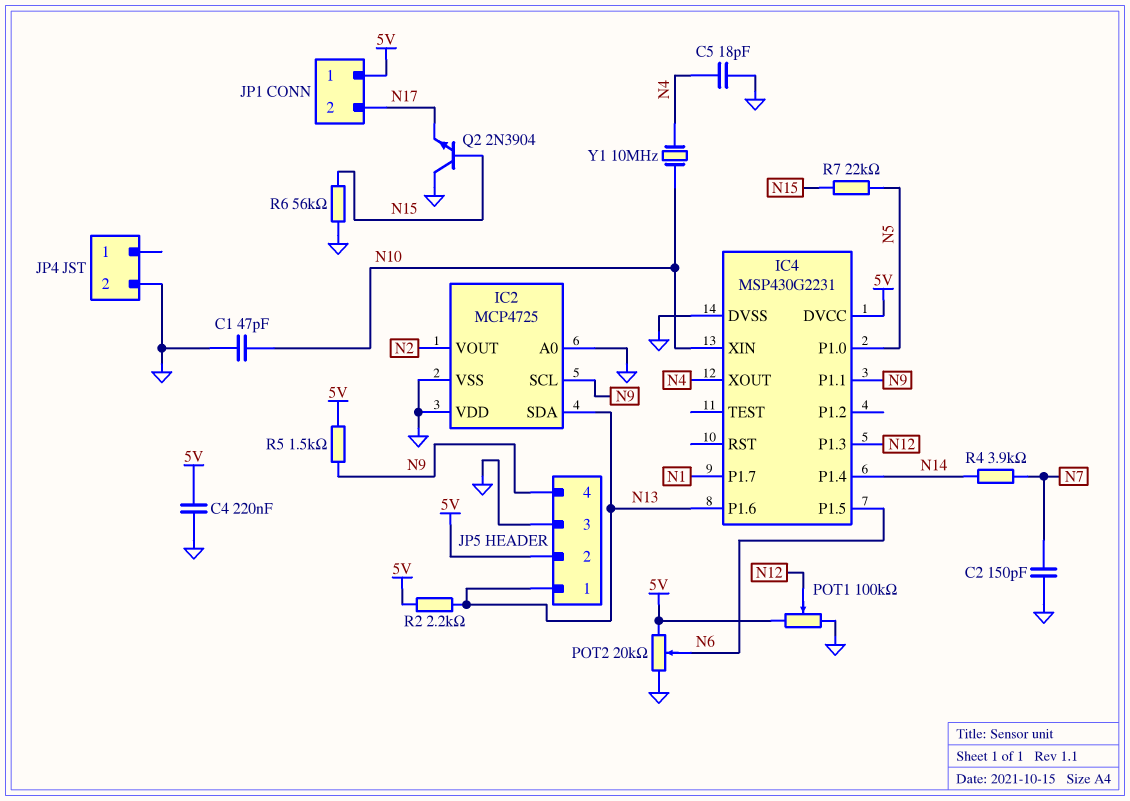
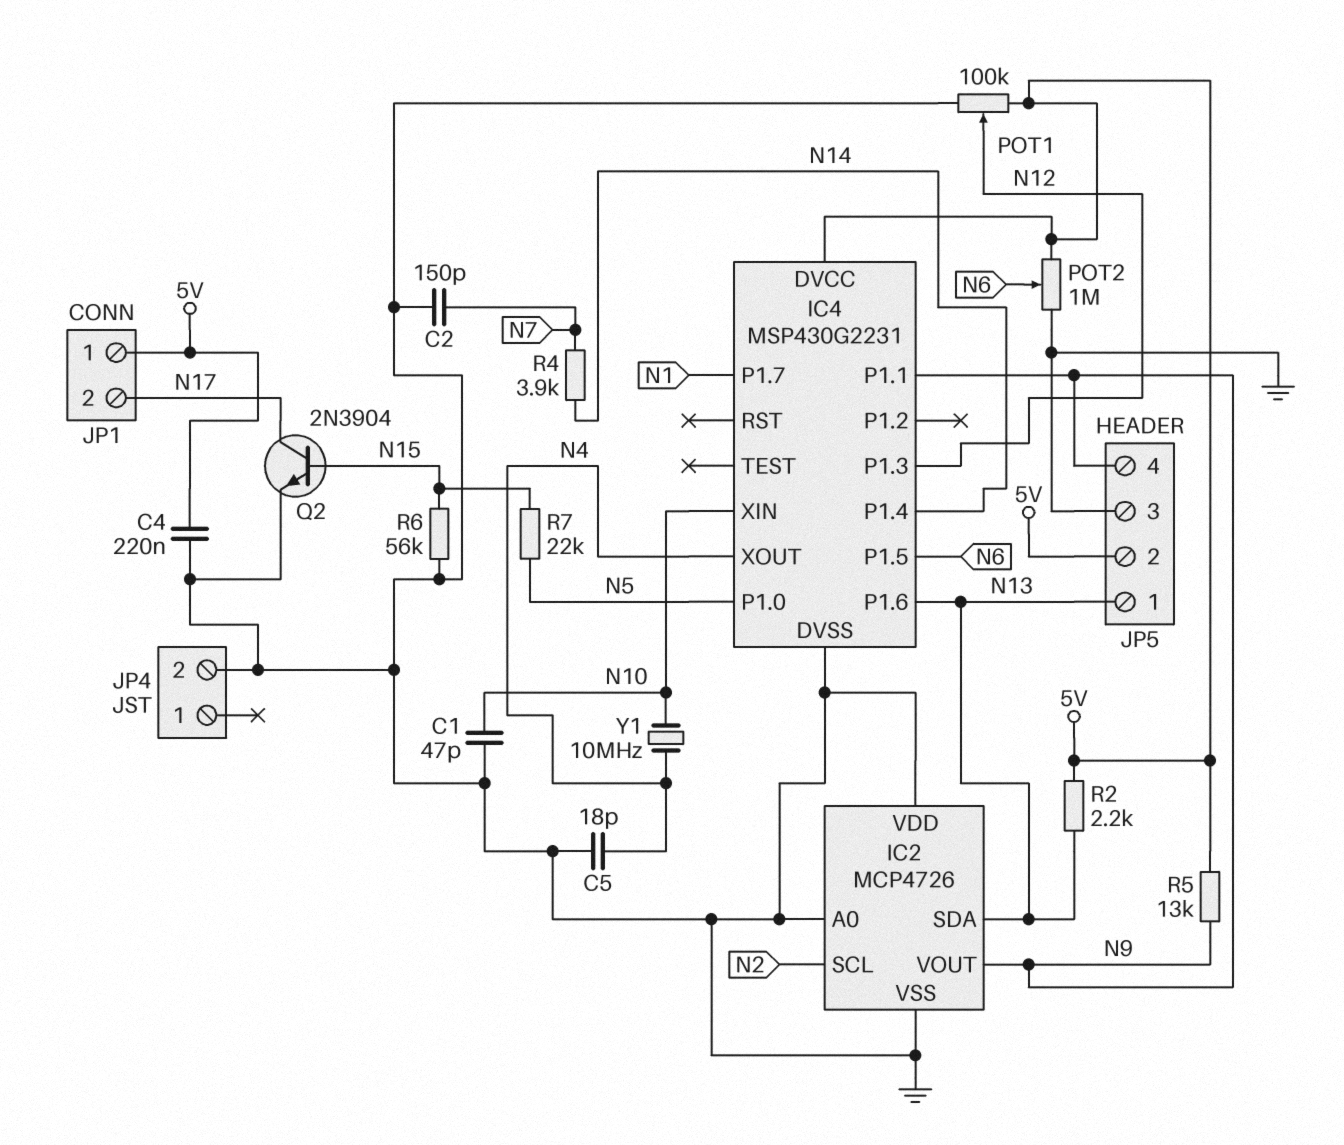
IC2: MCP4725 -> MCP4726
IC2 pin SCL: N9 -> N2
IC2 pin VOUT: N2 -> N9
POT2: 20k (5V, GND, wiper N6) -> 1M (5V, GND, wiper N6)
Q2: NPN 2N3904 (B N15, C GND, E N17) -> NPN 2N3904 (B N15, C N17, E GND)
R5: 1.5k (5V, N9) -> 13k (5V, N9)

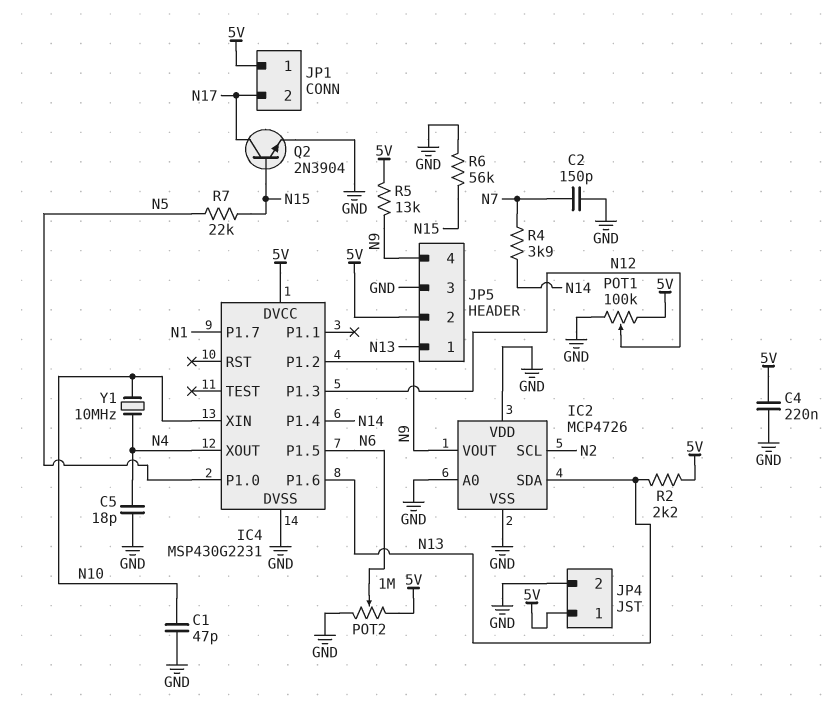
IC4 pin P1.1: N9 -> none
IC4 pin P1.2: none -> N9
JP4 pin 1: none -> 5V

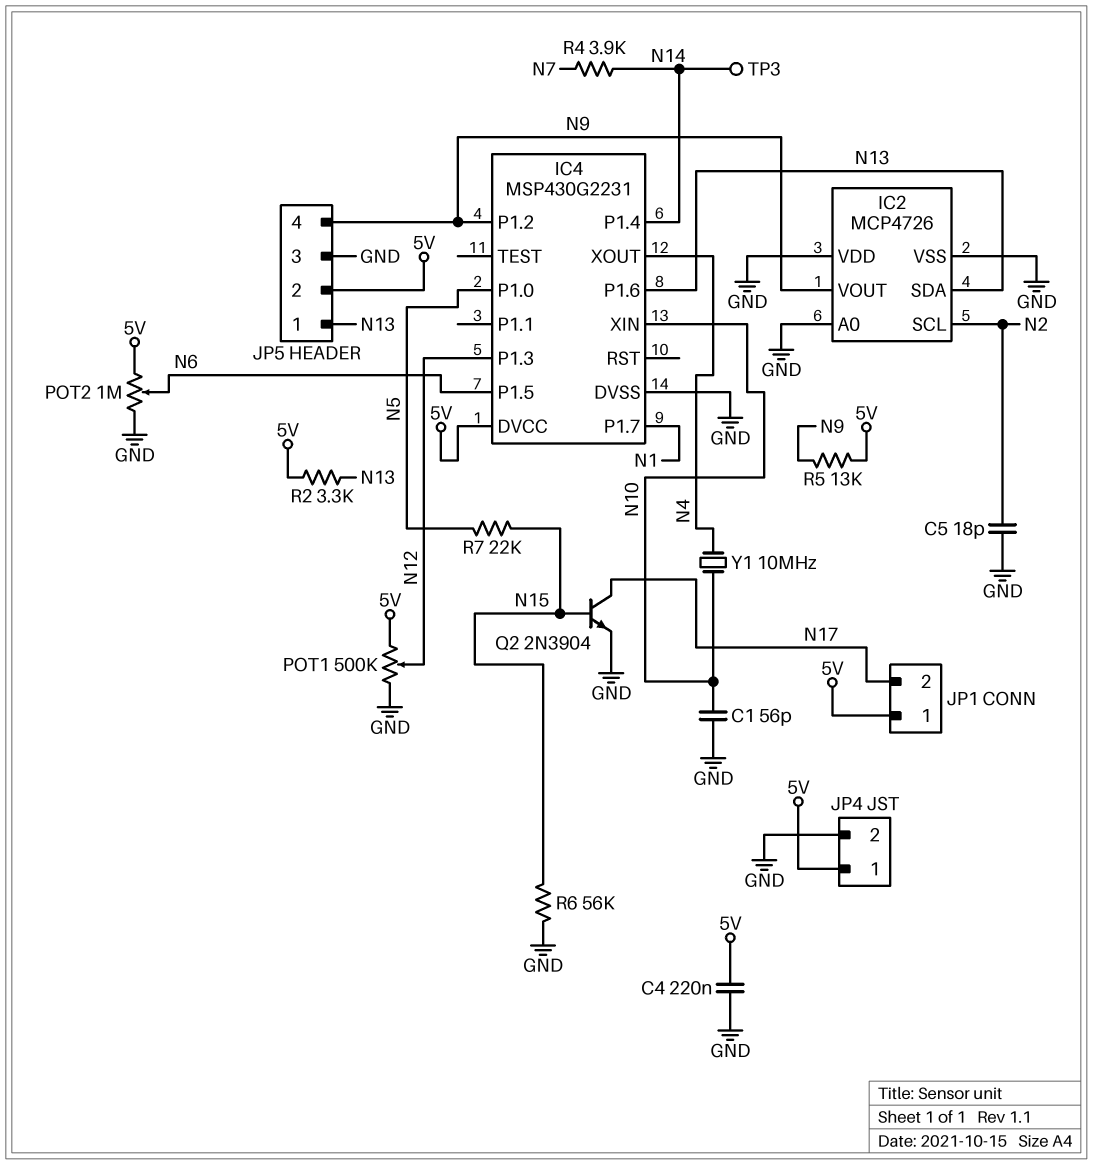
C1: 47pF (GND, N10) -> 56pF (GND, N10)
C2: 150pF (GND, N7) -> none
C5: 18pF (GND, N4) -> 18pF (GND, N2)
POT1: 100k (5V, GND, wiper N12) -> 500k (5V, GND, wiper N12)
R2: 2.2k (5V, N13) -> 3.3k (5V, N13)
TP3: none -> test point (N14)

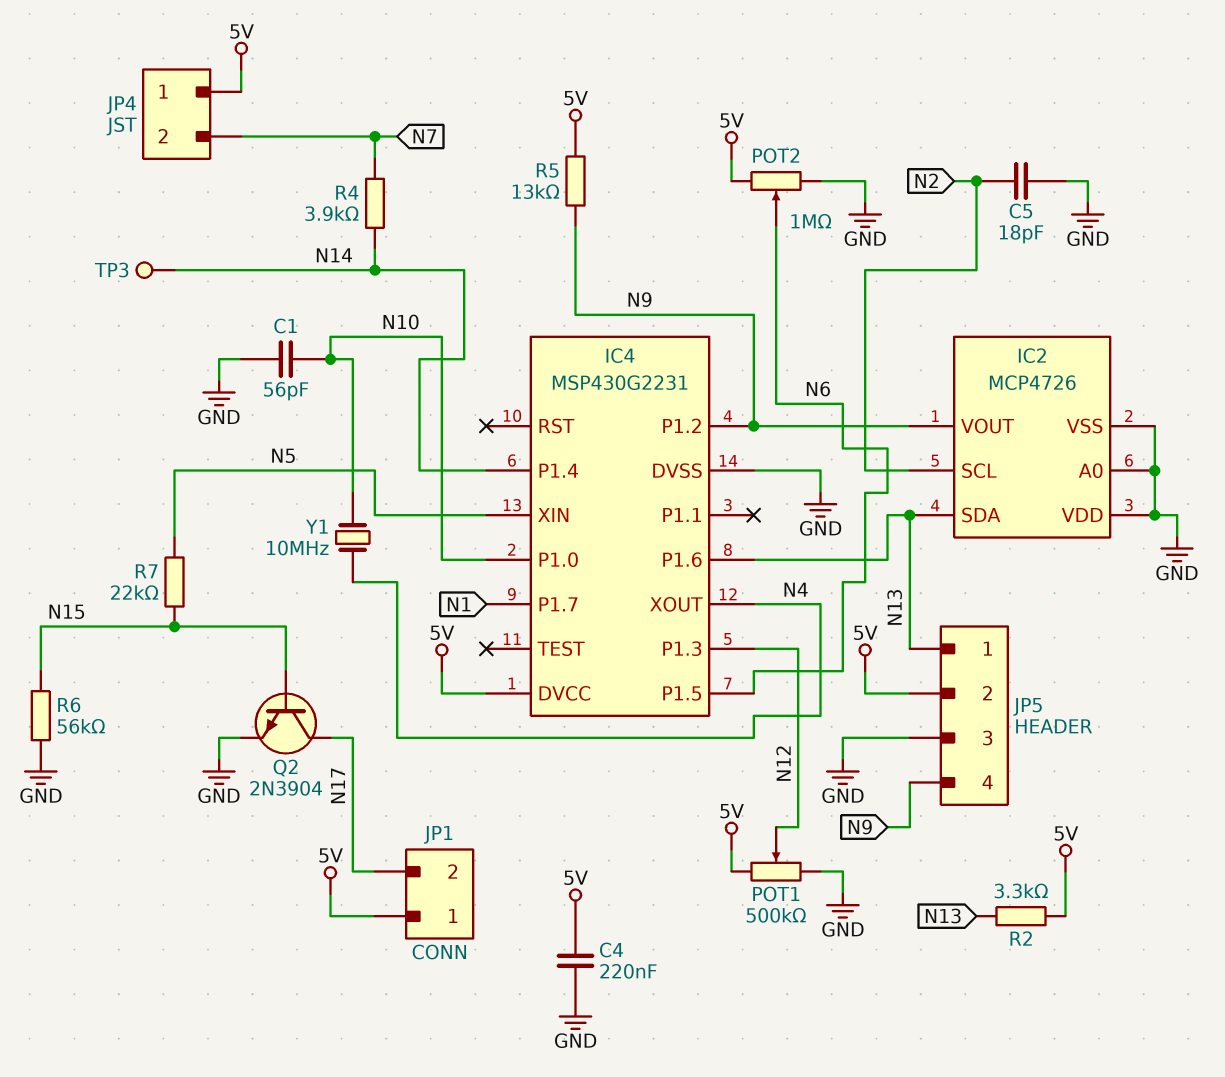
IC4 pin P1.0: N5 -> N10
IC4 pin XIN: N10 -> N5
JP4 pin 2: GND -> N7

